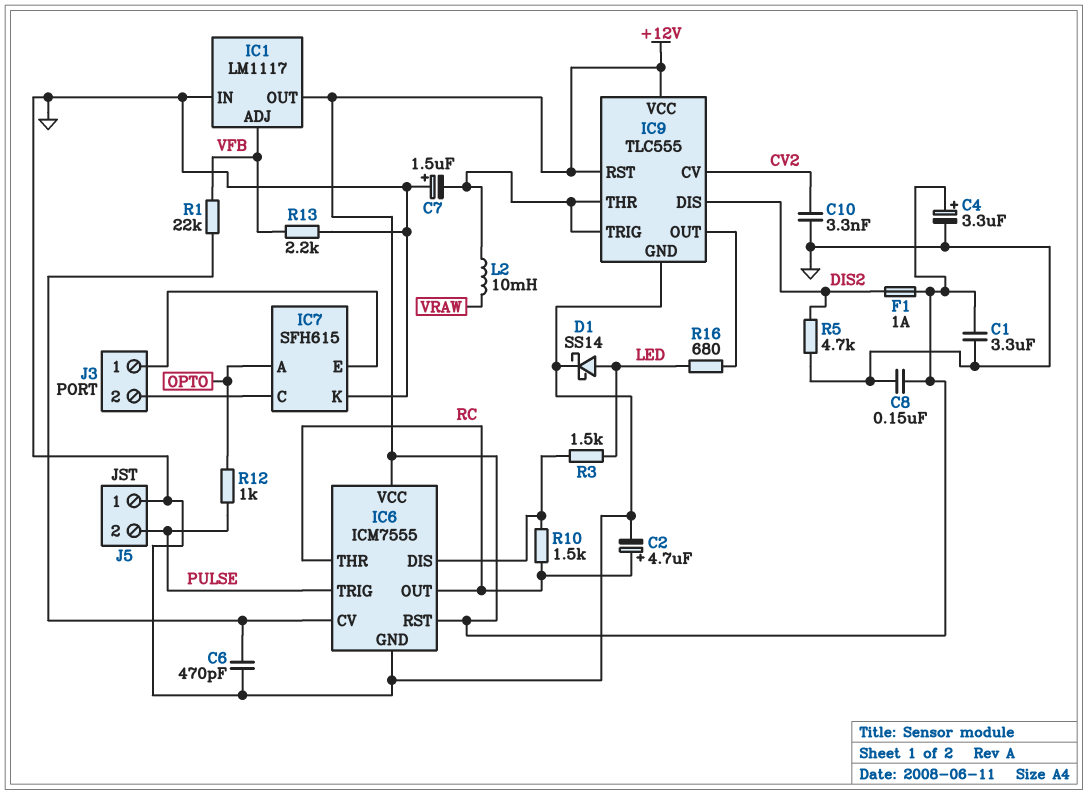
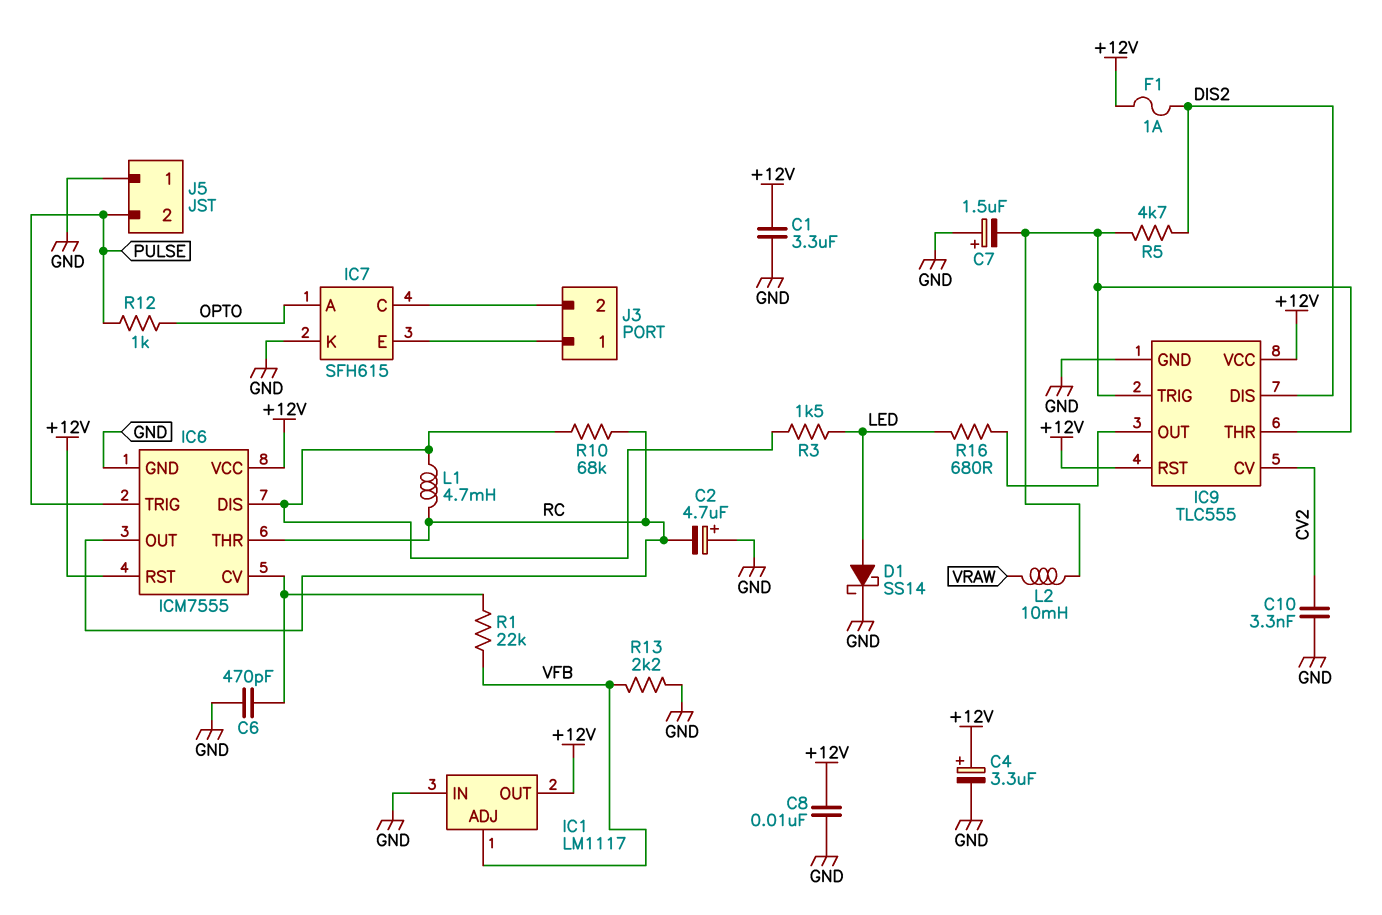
C2: 4.7uF (plus RC, minus GND) -> 4.7uF (plus GND, minus RC)
C8: 150nF (+12V, GND) -> 10nF (+12V, GND)
L1: none -> 4.7mH (IC6/DIS, RC)
R5: 4.7k (DIS2, GND) -> 4.7k (DIS2, IC9/THR)
R10: 1.5k (IC6/DIS, RC) -> 68k (IC6/DIS, RC)

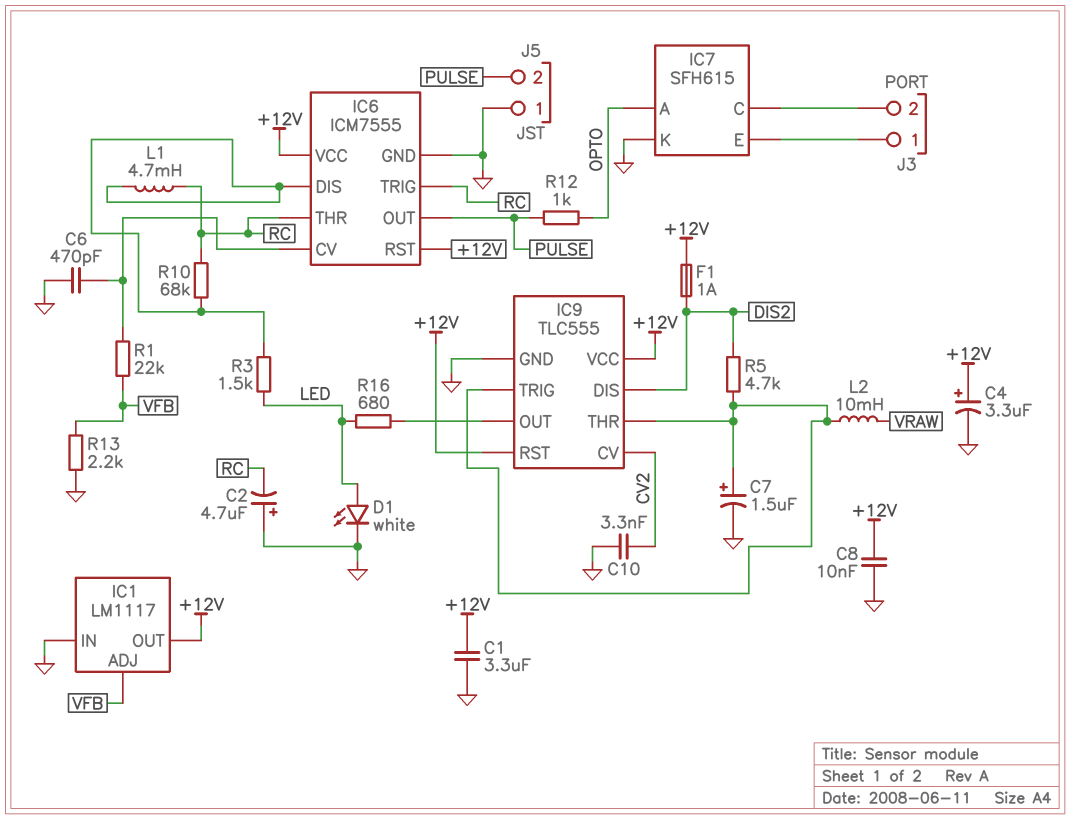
C7: 1.5uF (plus GND, minus IC9/THR) -> 1.5uF (plus IC9/THR, minus GND)
D1: schottky SS14 (A LED, K GND) -> LED white (A LED, K GND)
IC6 pin OUT: RC -> PULSE
IC6 pin TRIG: PULSE -> RC

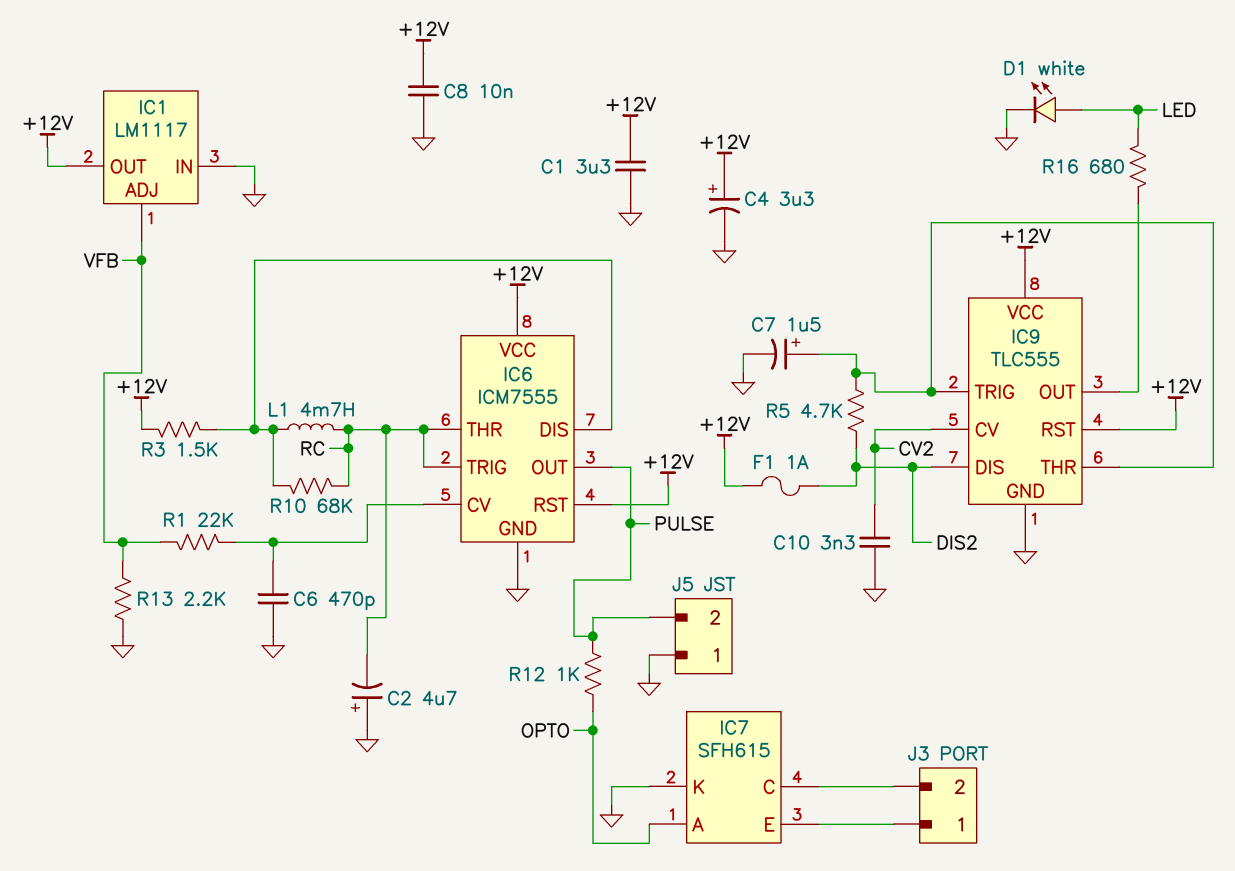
L2: 10mH (IC9/THR, VRAW) -> none
R3: 1.5k (IC6/DIS, LED) -> 1.5k (+12V, IC6/DIS)

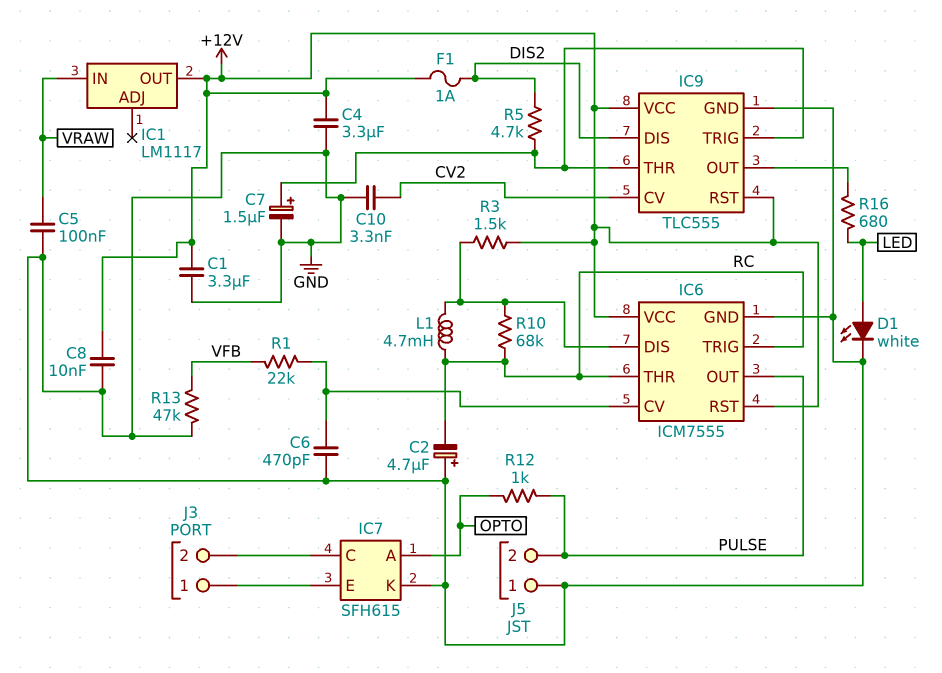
C4: 3.3uF (plus +12V, minus GND) -> 3.3uF (+12V, GND)
C5: none -> 100nF (GND, VRAW)
IC1 pin ADJ: VFB -> none
IC1 pin IN: GND -> VRAW
R13: 2.2k (GND, VFB) -> 47k (GND, VFB)

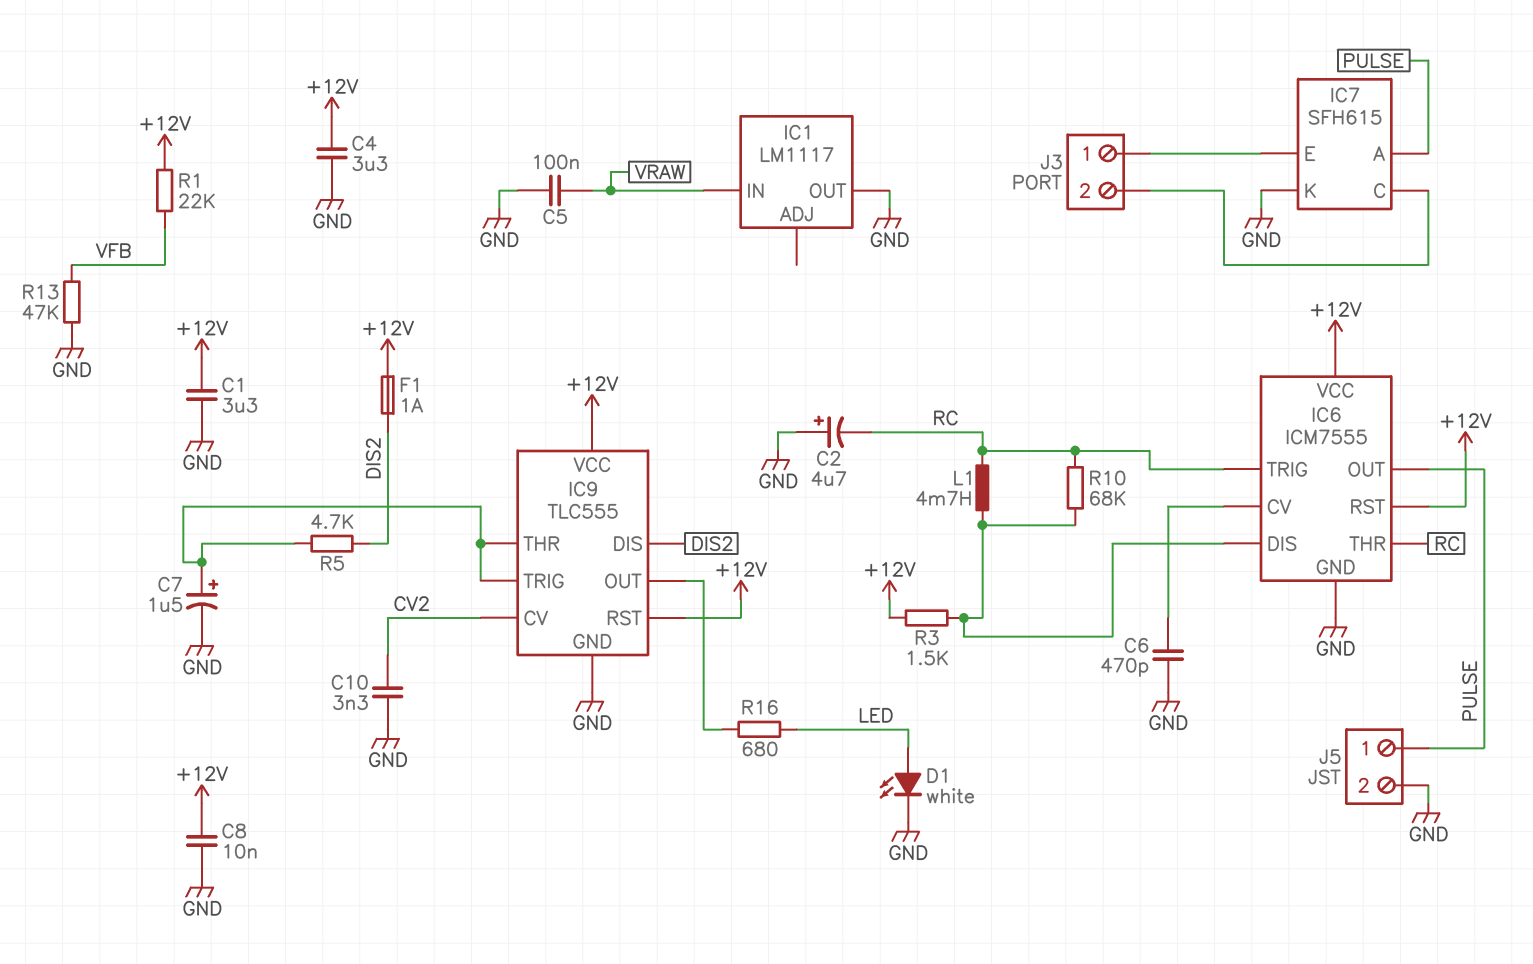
IC1 pin OUT: +12V -> GND
IC7 pin A: OPTO -> PULSE
J5 pin 1: GND -> PULSE
J5 pin 2: PULSE -> GND
R1: 22k (IC6/CV, VFB) -> 22k (+12V, VFB)
R12: 1k (OPTO, PULSE) -> none

